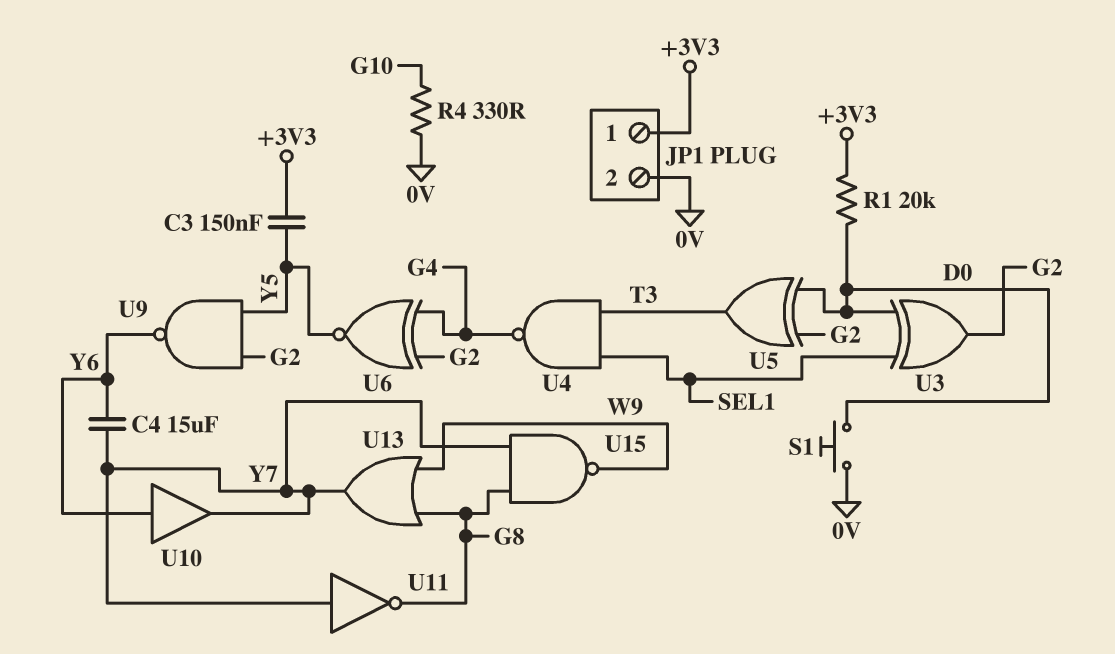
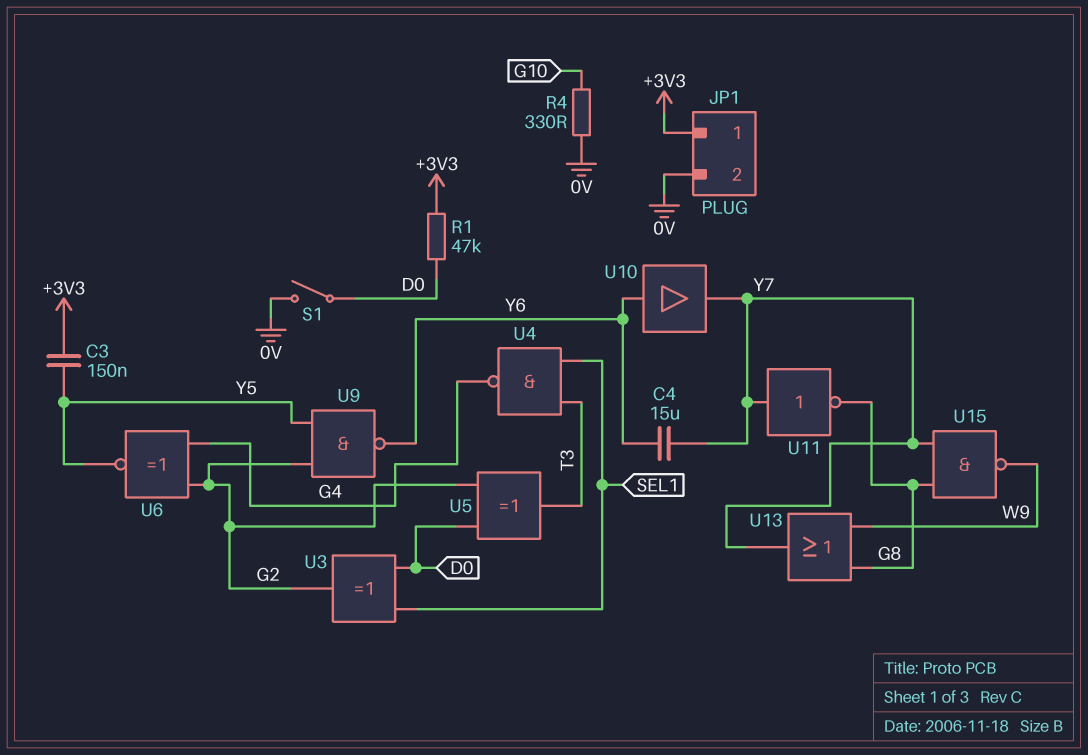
R1: 20k (+3V3, D0) -> 47k (+3V3, D0)
S1: button (0V, D0) -> switch (0V, D0)

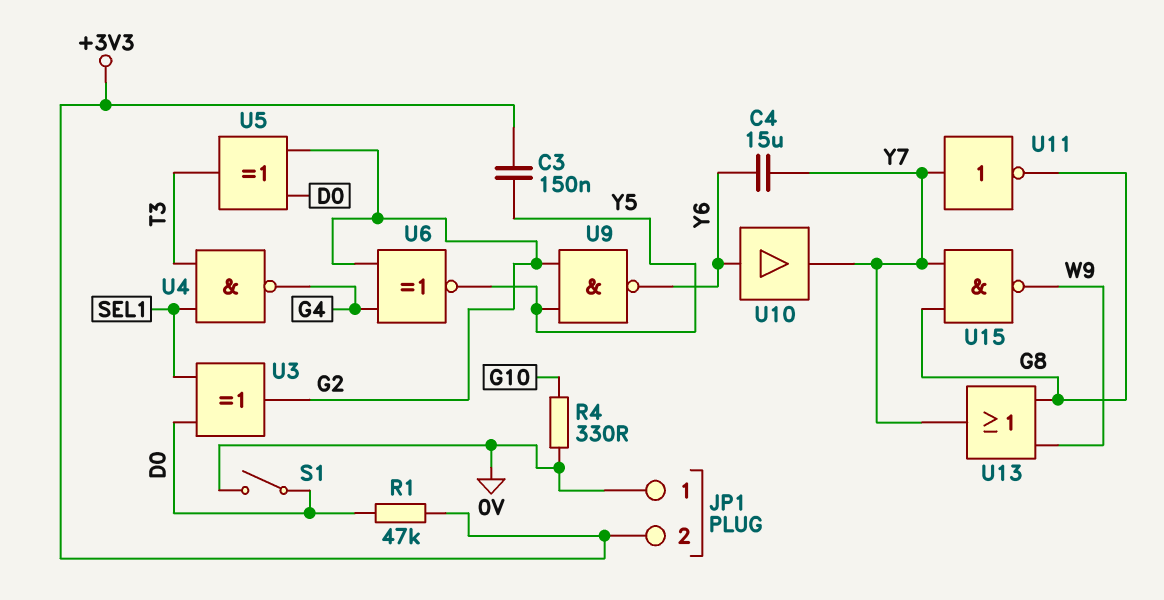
JP1 pin 1: +3V3 -> 0V
JP1 pin 2: 0V -> +3V3

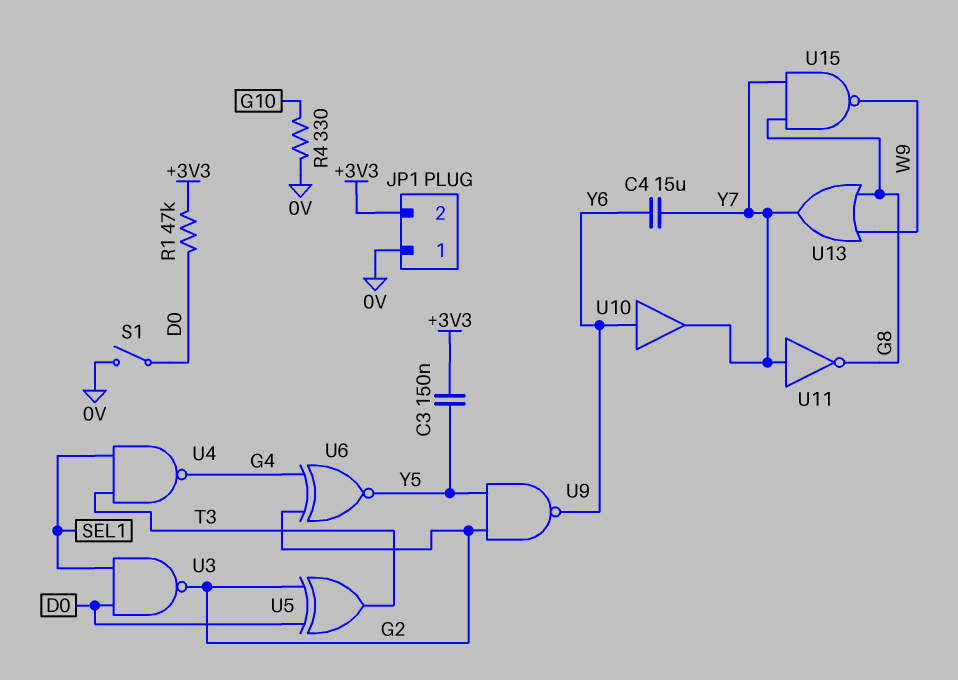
U3: XOR (in D0, in SEL1, out G2) -> NAND (in D0, in SEL1, out G2)

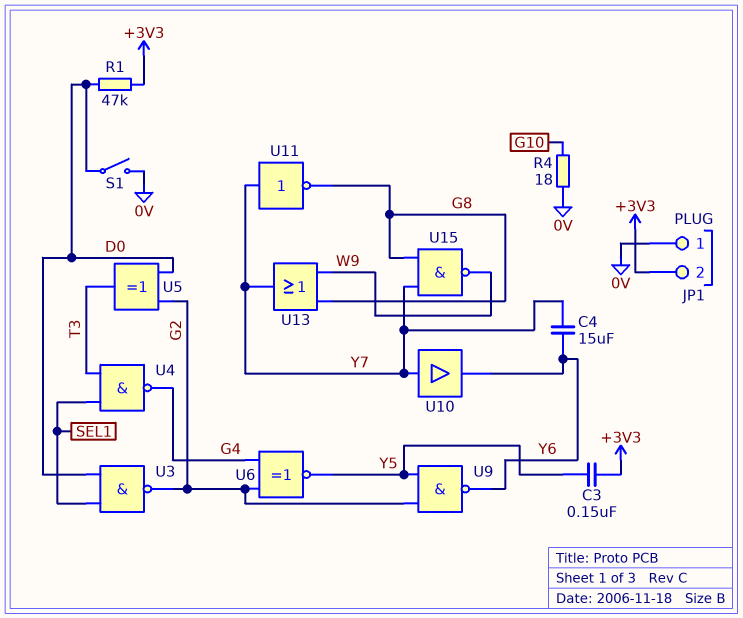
R4: 330 (0V, G10) -> 18 (0V, G10)
U10: buffer (in Y6, out Y7) -> buffer (in Y7, out Y6)

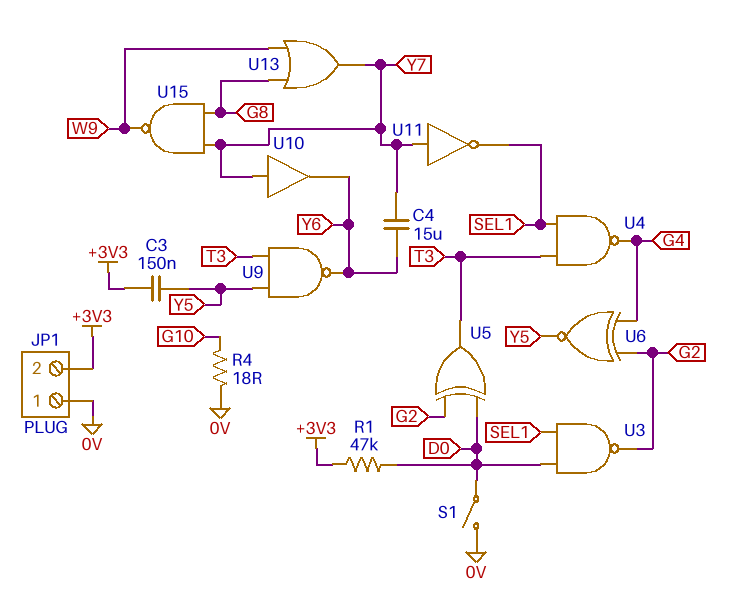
U9: NAND (in G2, in Y5, out Y6) -> NAND (in T3, in Y5, out Y6)
U11: NOT (in Y7, out G8) -> NOT (in Y7, out SEL1)

